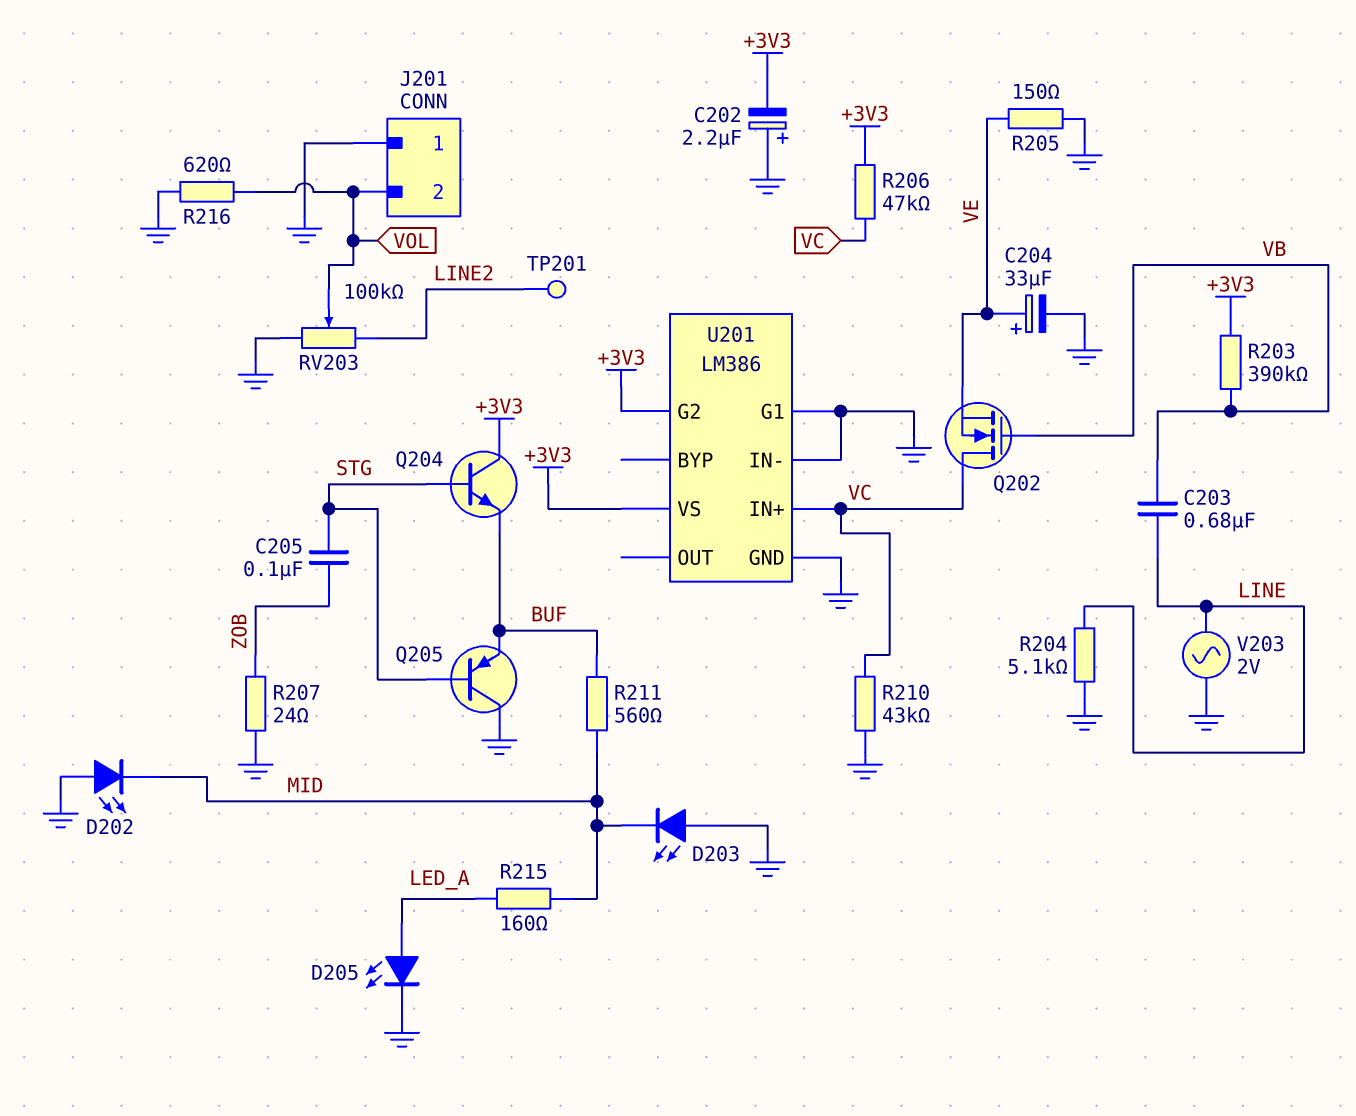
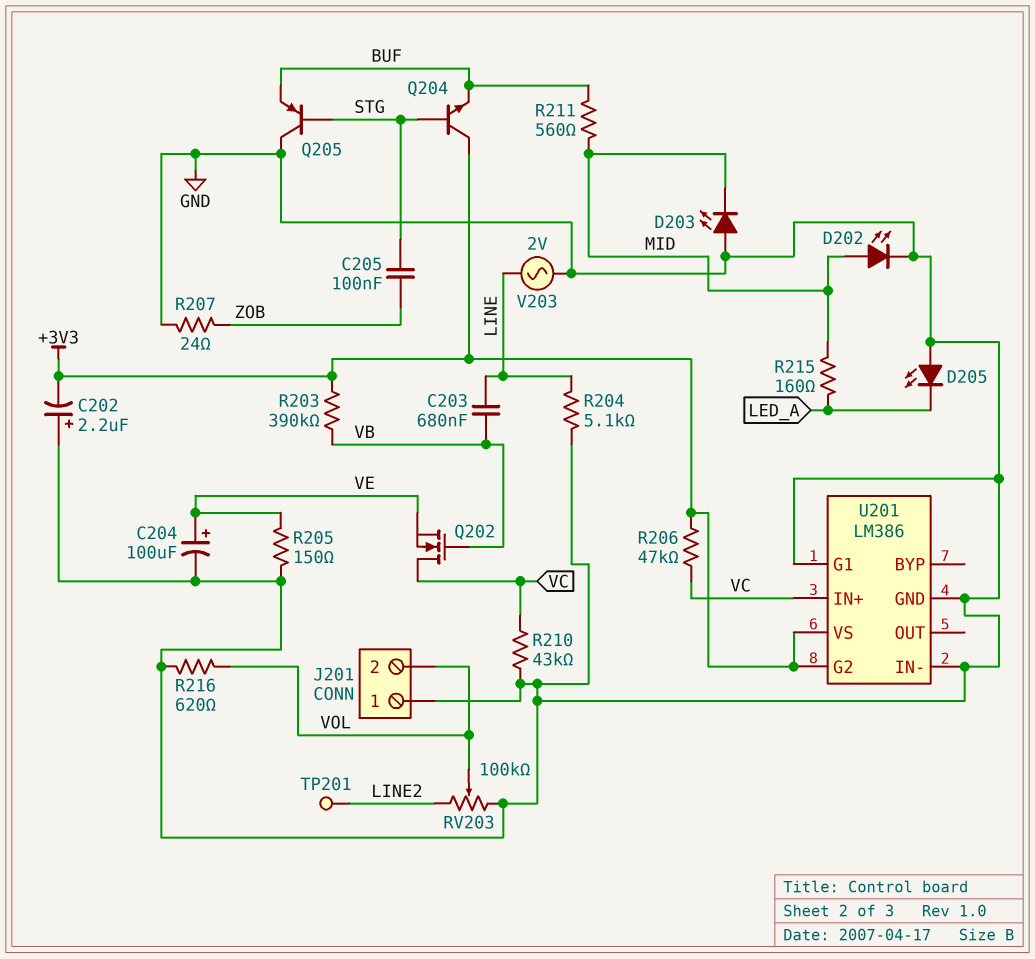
C204: 33uF (plus VE, minus GND) -> 100uF (plus VE, minus GND)
D202: LED (A GND, K MID) -> LED (A MID, K GND)
D205: LED (A LED_A, K GND) -> LED (A GND, K LED_A)

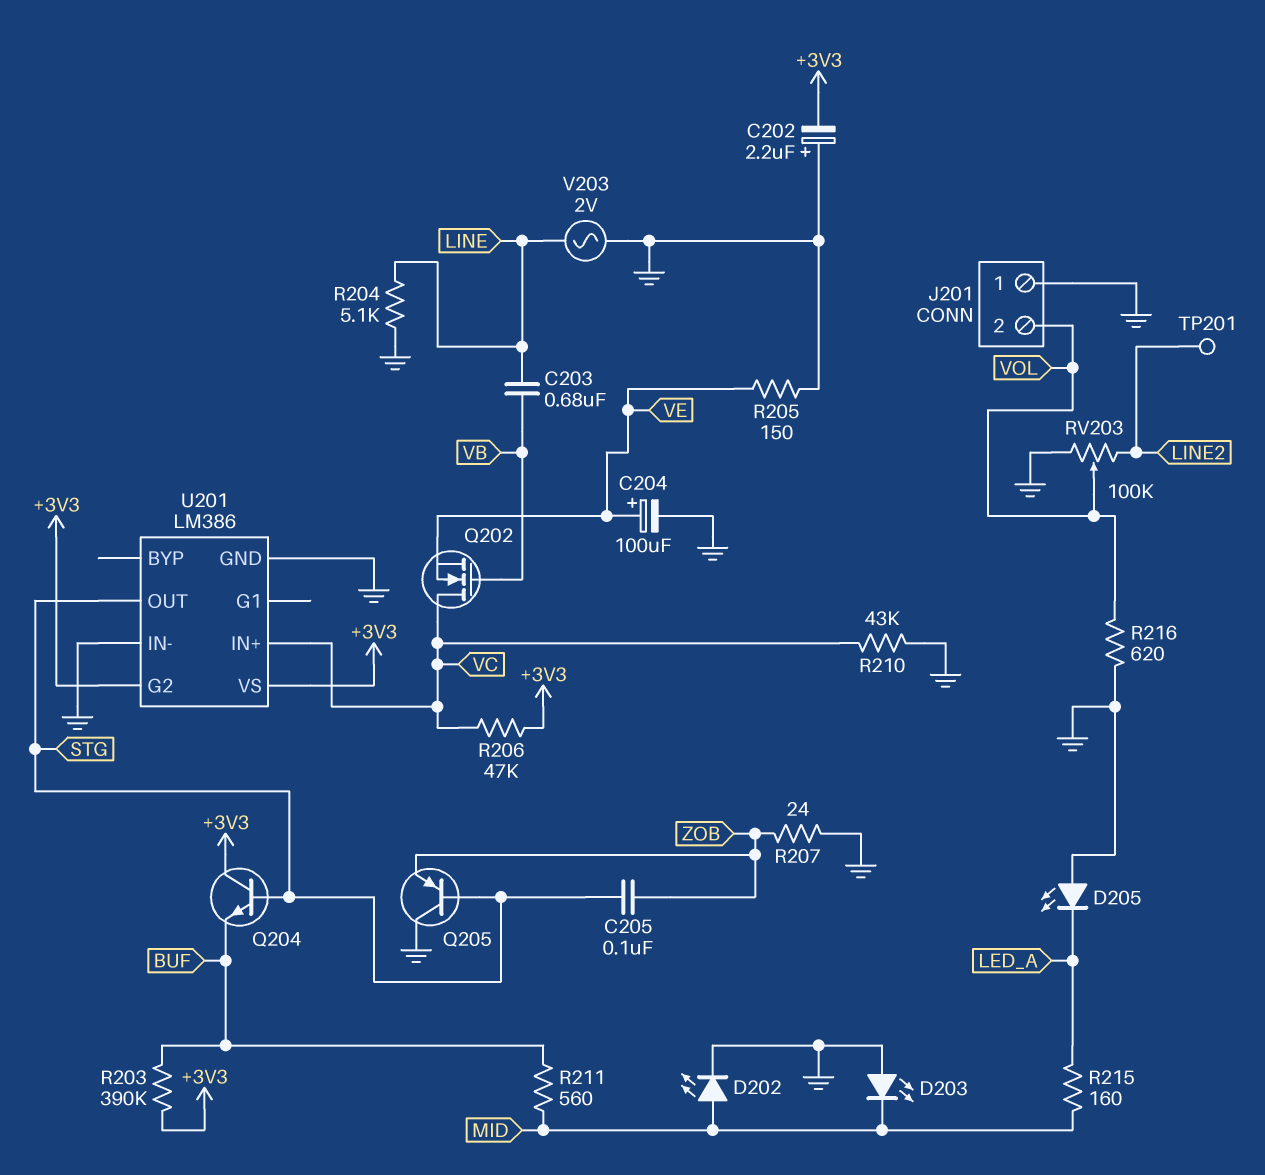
Q205: PNP (B STG, C GND, E BUF) -> PNP (B STG, C GND, E ZOB)
R203: 390k (+3V3, VB) -> 390k (+3V3, BUF)
U201 pin G1: GND -> none
U201 pin OUT: none -> STG

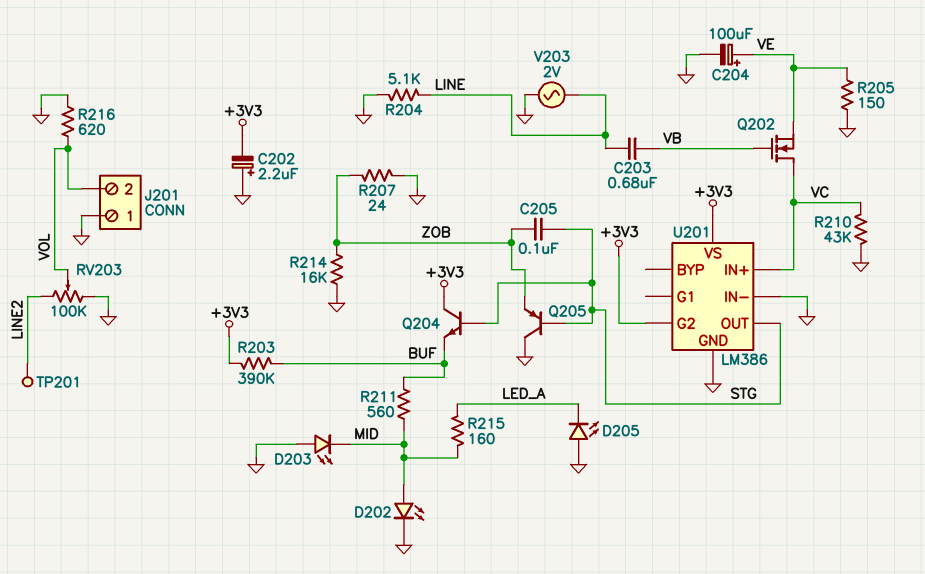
R206: 47k (+3V3, VC) -> none
R214: none -> 16k (GND, ZOB)

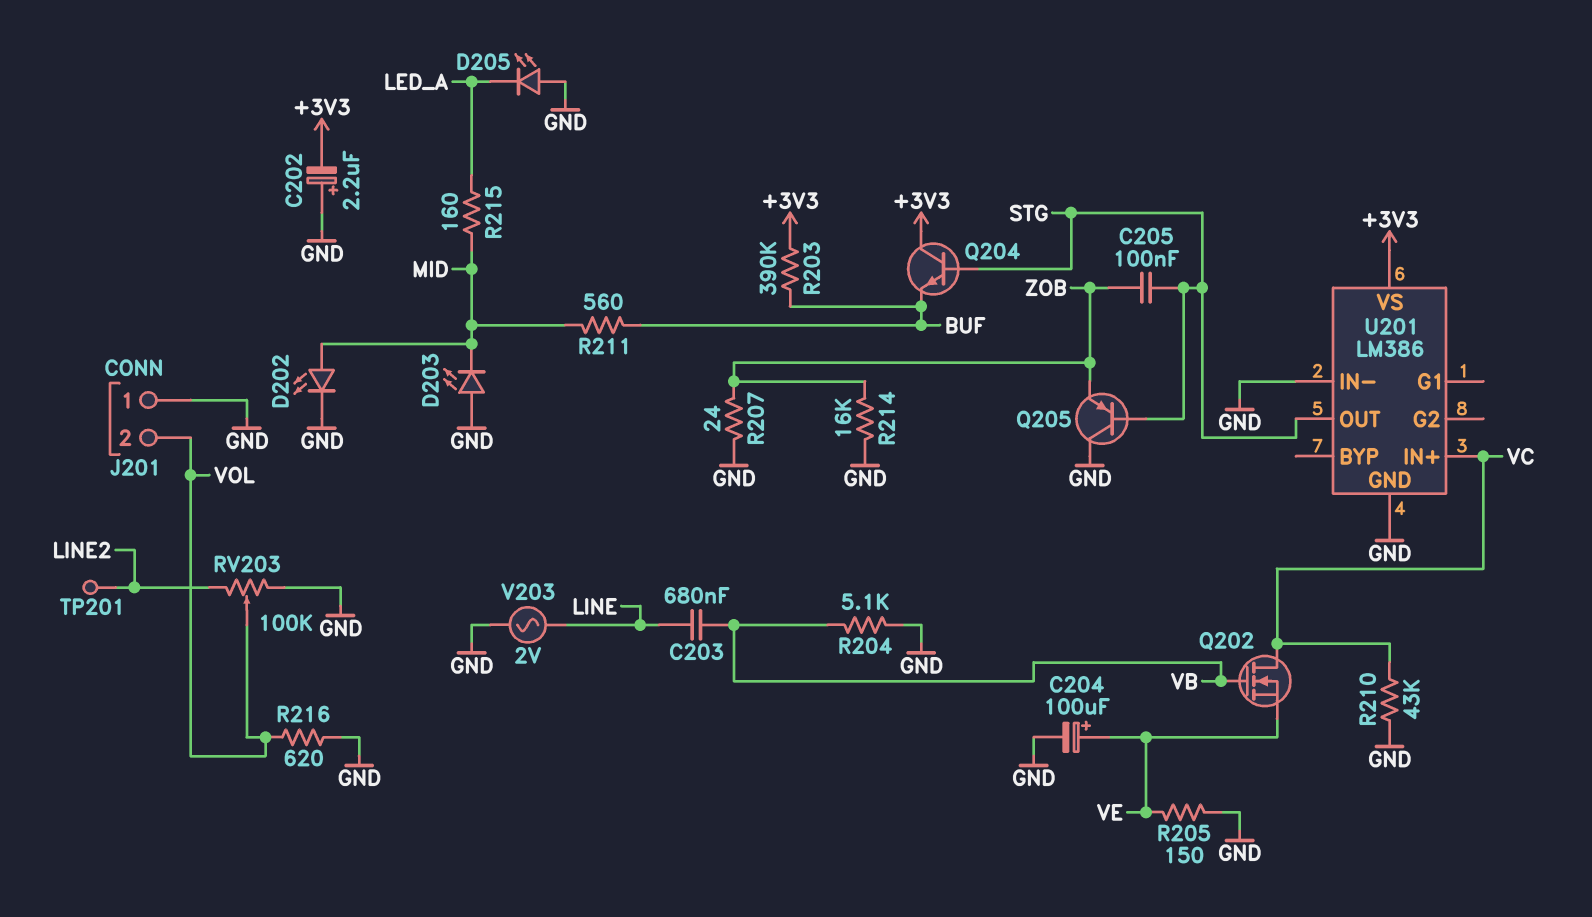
R204: 5.1k (GND, LINE) -> 5.1k (GND, VB)
U201 pin G2: +3V3 -> none

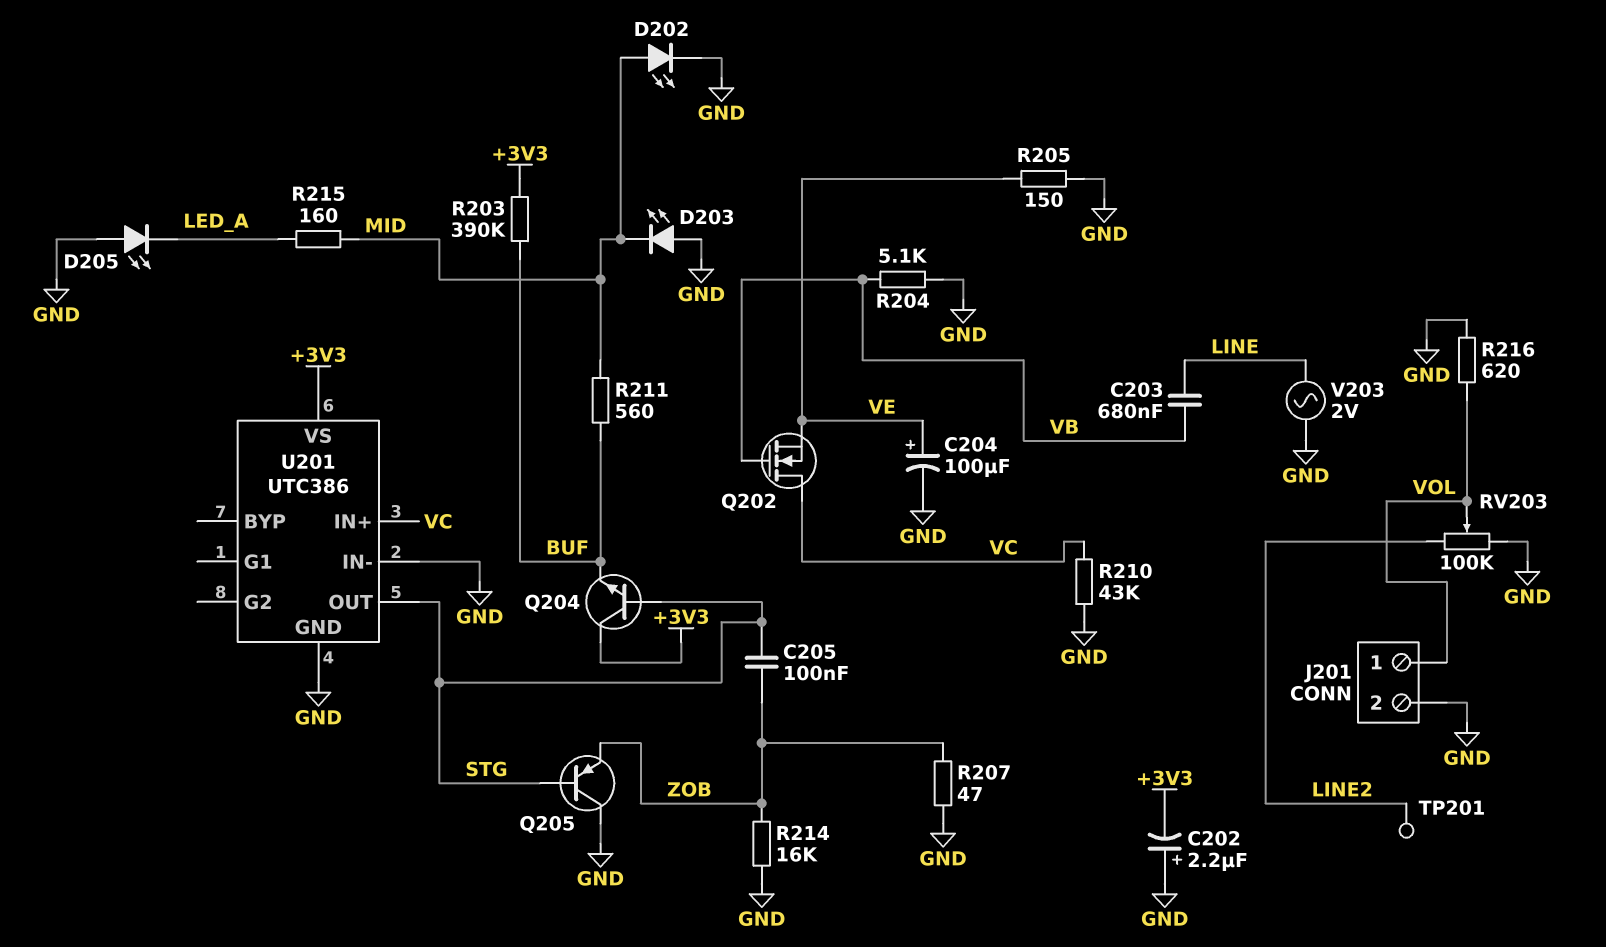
J201 pin 1: GND -> VOL
J201 pin 2: VOL -> GND
R207: 24 (GND, ZOB) -> 47 (GND, ZOB)
U201: LM386 -> UTC386

